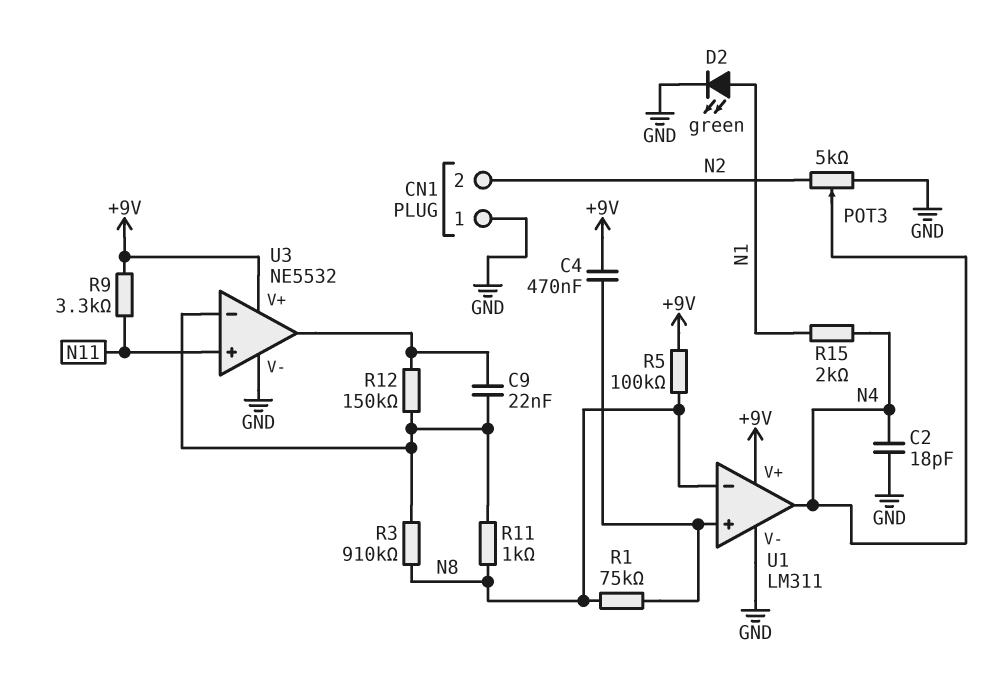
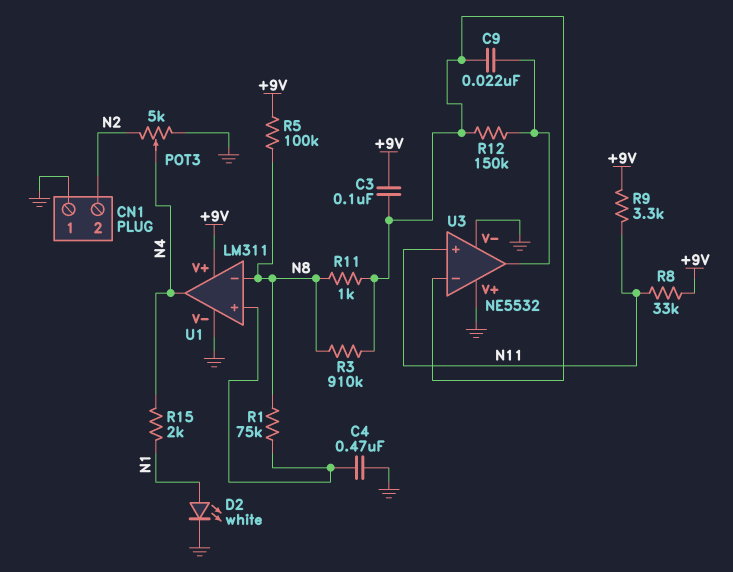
C2: 18pF (GND, N4) -> none
C3: none -> 100nF (+9V, U3/in-)
C4: 470nF (+9V, U1/in+) -> 470nF (GND, U1/in+)
D2: LED green (A N1, K GND) -> LED white (A N1, K GND)
R8: none -> 33k (+9V, N11)
U3 pin V+: +9V -> GND

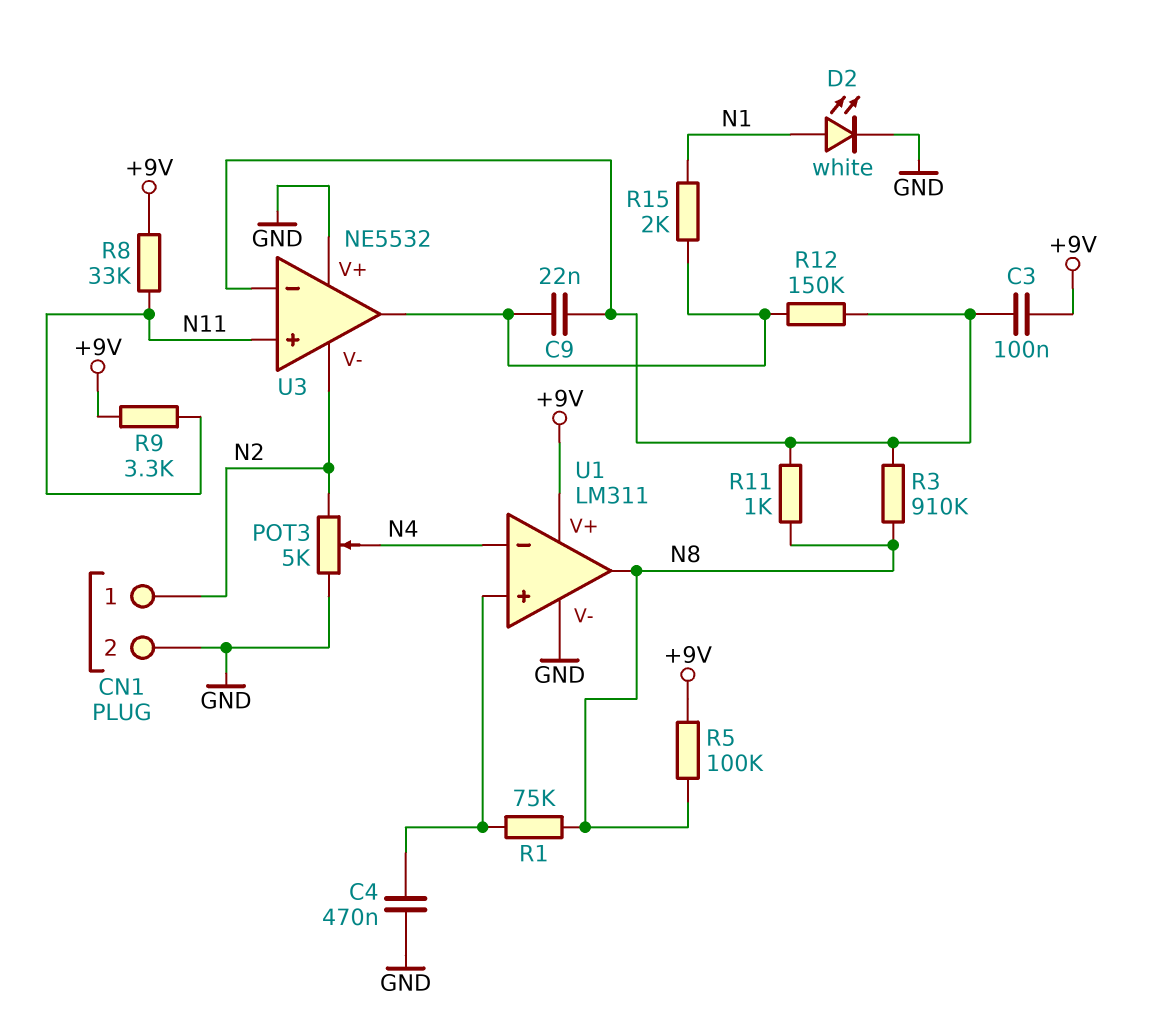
CN1 pin 1: GND -> N2
CN1 pin 2: N2 -> GND
R15: 2k (N1, N4) -> 2k (N1, U3/out)
U1 pin in-: N8 -> N4
U1 pin out: N4 -> N8
U3 pin V-: GND -> N2

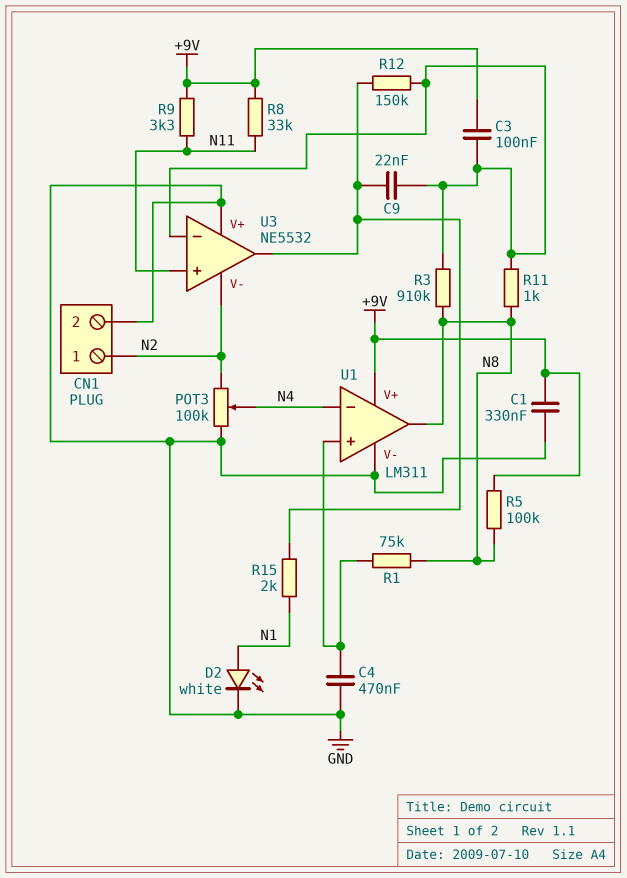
C1: none -> 330nF (+9V, GND)
POT3: 5k (GND, N2, wiper N4) -> 100k (GND, N2, wiper N4)

